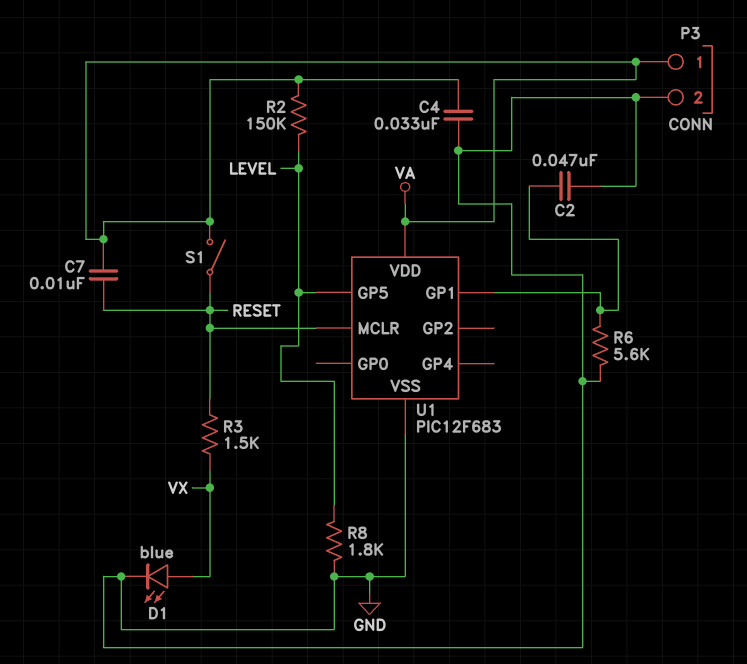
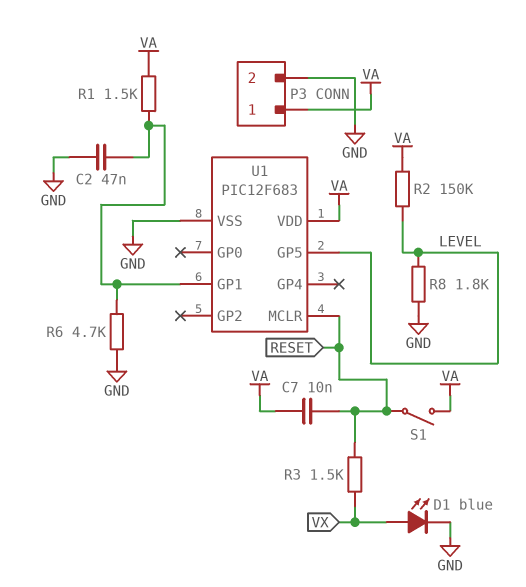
C4: 33nF (GND, VA) -> none
R1: none -> 1.5k (U1/GP1, VA)
R6: 5.6k (GND, U1/GP1) -> 4.7k (GND, U1/GP1)

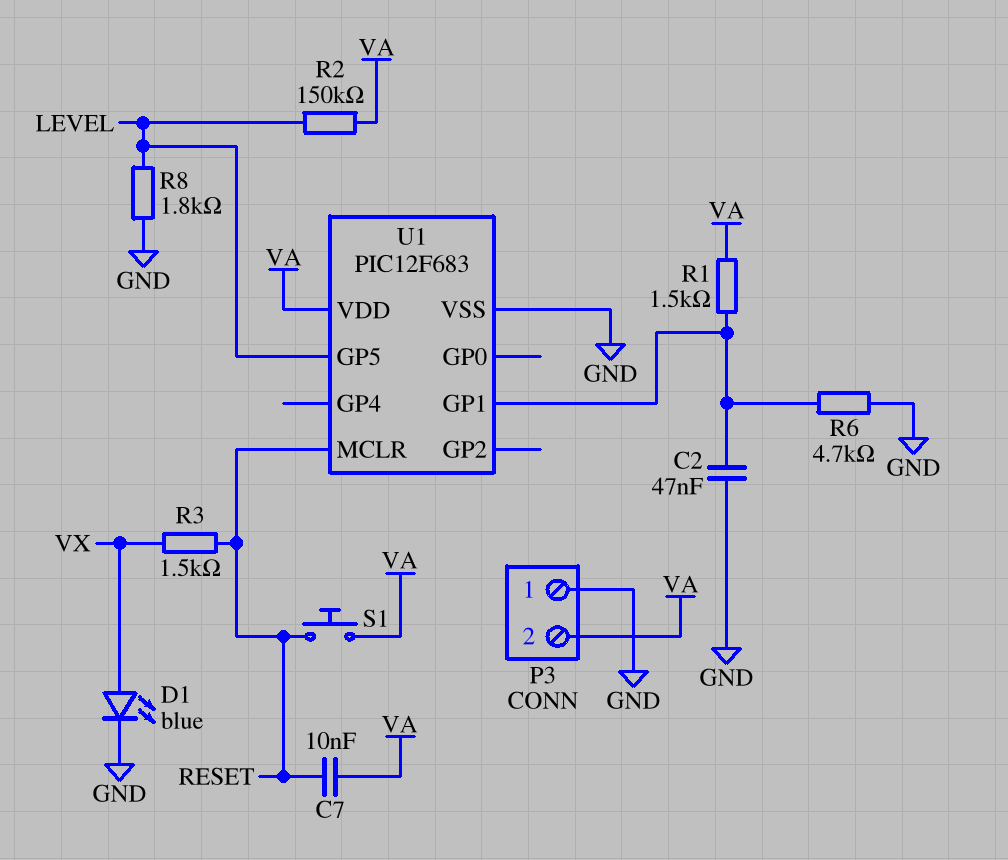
P3 pin 1: VA -> GND
P3 pin 2: GND -> VA
S1: switch (RESET, VA) -> button (RESET, VA)

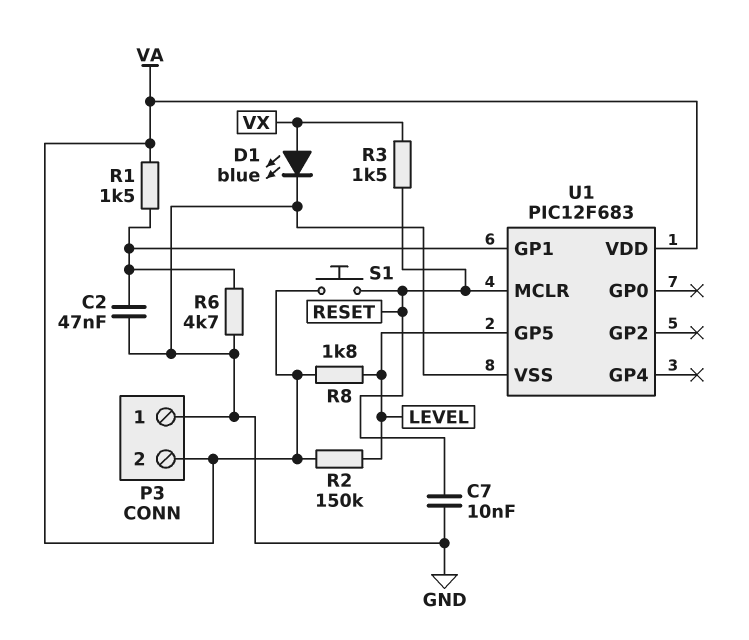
C7: 10nF (RESET, VA) -> 10nF (GND, RESET)
R8: 1.8k (GND, LEVEL) -> 1.8k (LEVEL, VA)

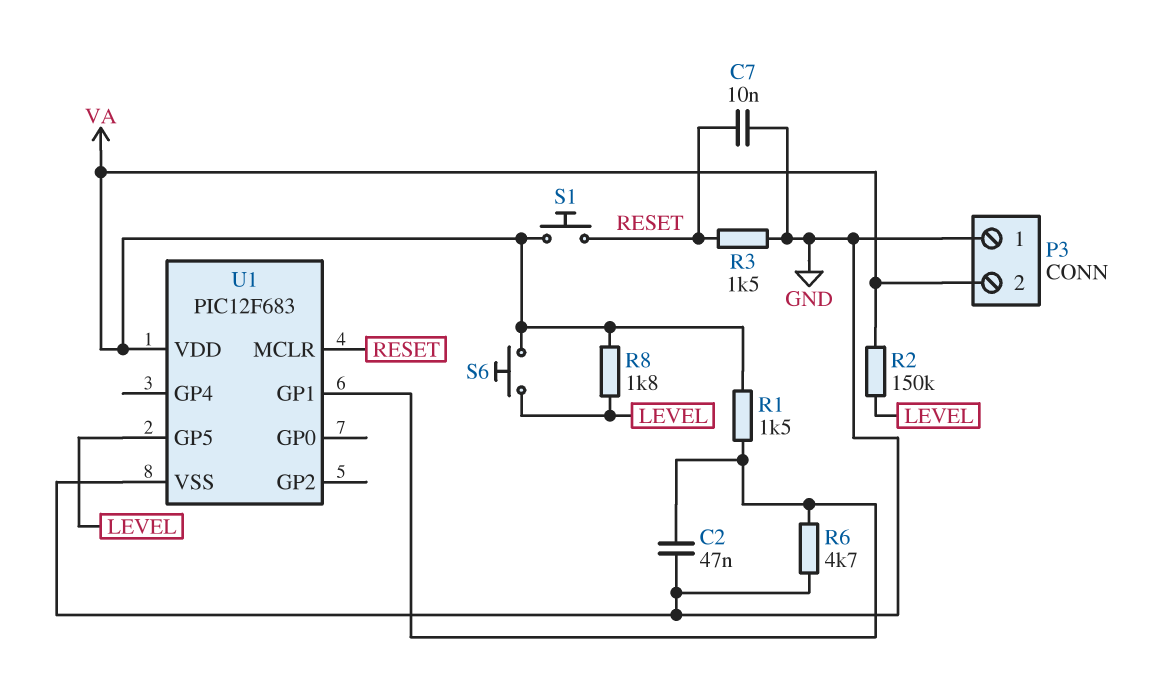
D1: LED blue (A VX, K GND) -> none
R3: 1.5k (RESET, VX) -> 1.5k (GND, RESET)
S6: none -> button (LEVEL, VA)

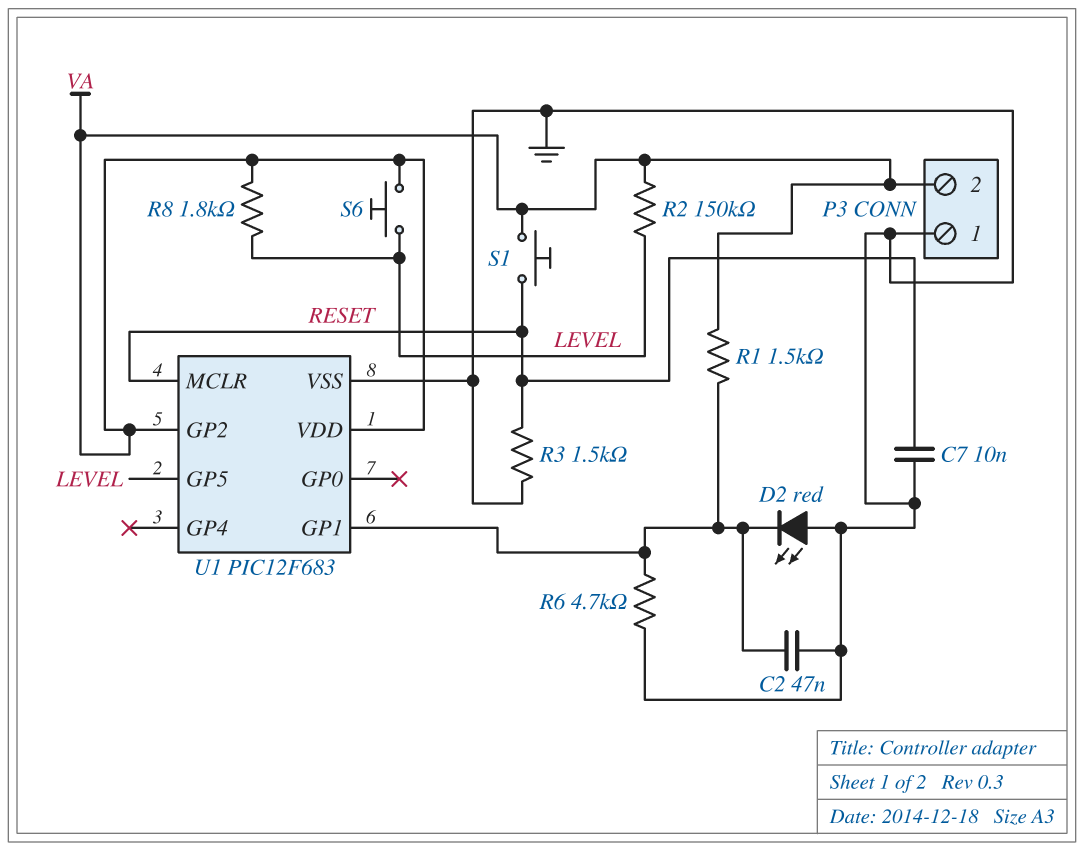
D2: none -> LED red (A GND, K U1/GP1)
U1 pin GP2: none -> VA

